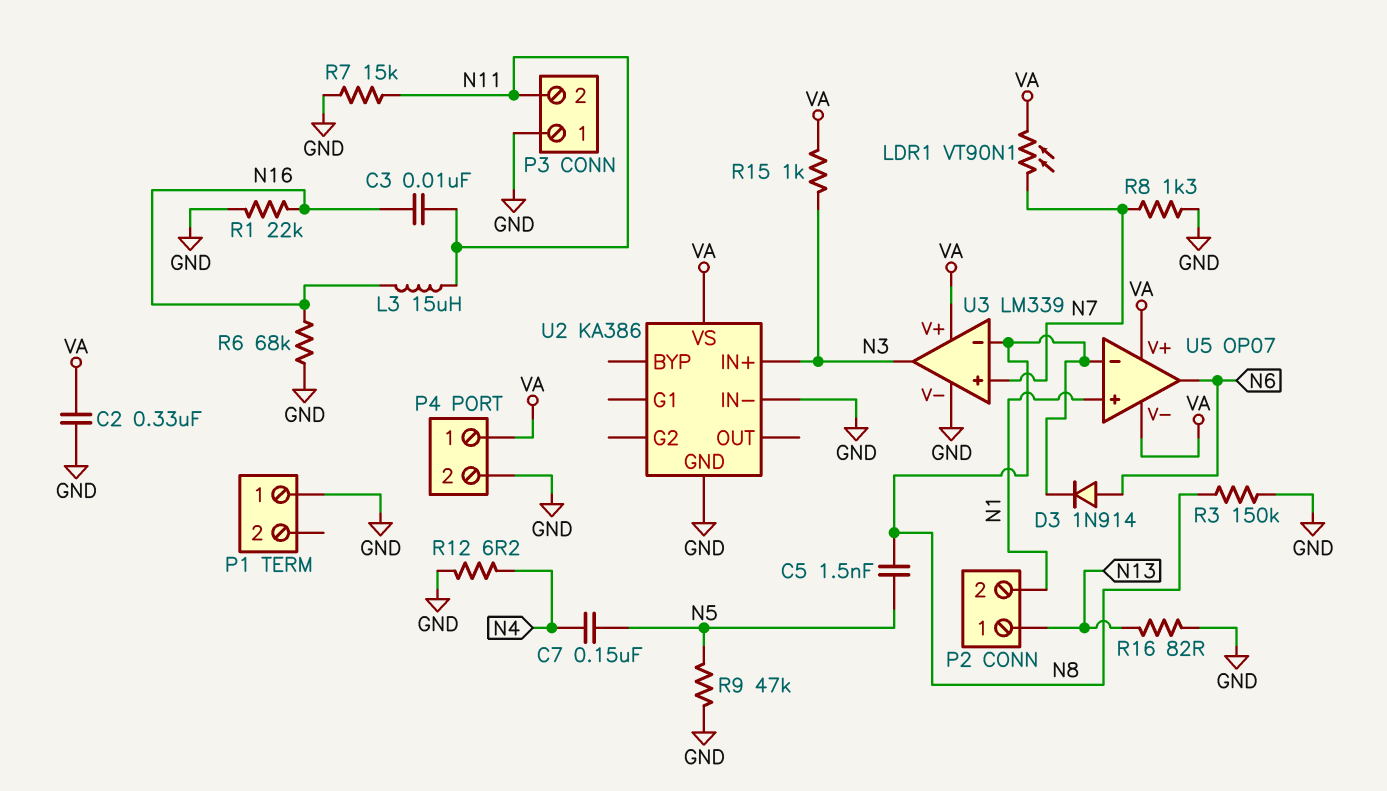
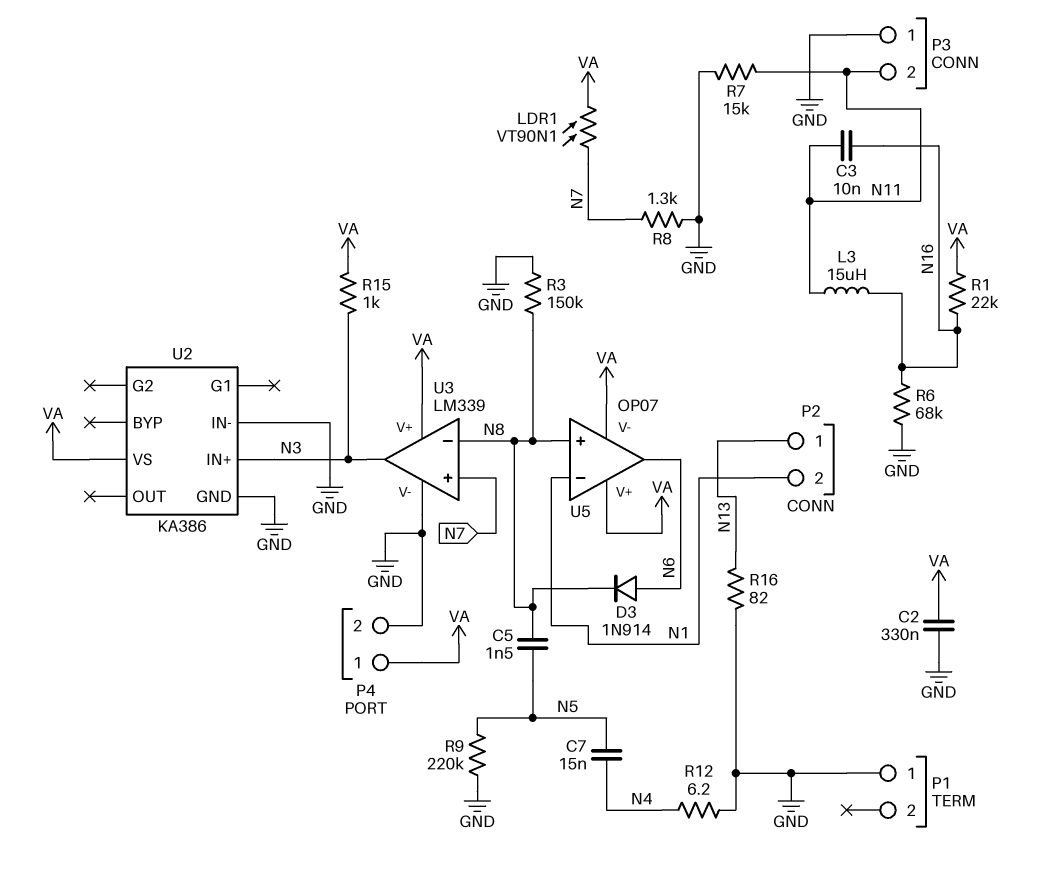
C7: 150nF (N4, N5) -> 15nF (N4, N5)
R1: 22k (GND, N16) -> 22k (N16, VA)
R9: 47k (GND, N5) -> 220k (GND, N5)
U5 pin in+: N1 -> N8
U5 pin in-: N8 -> N1

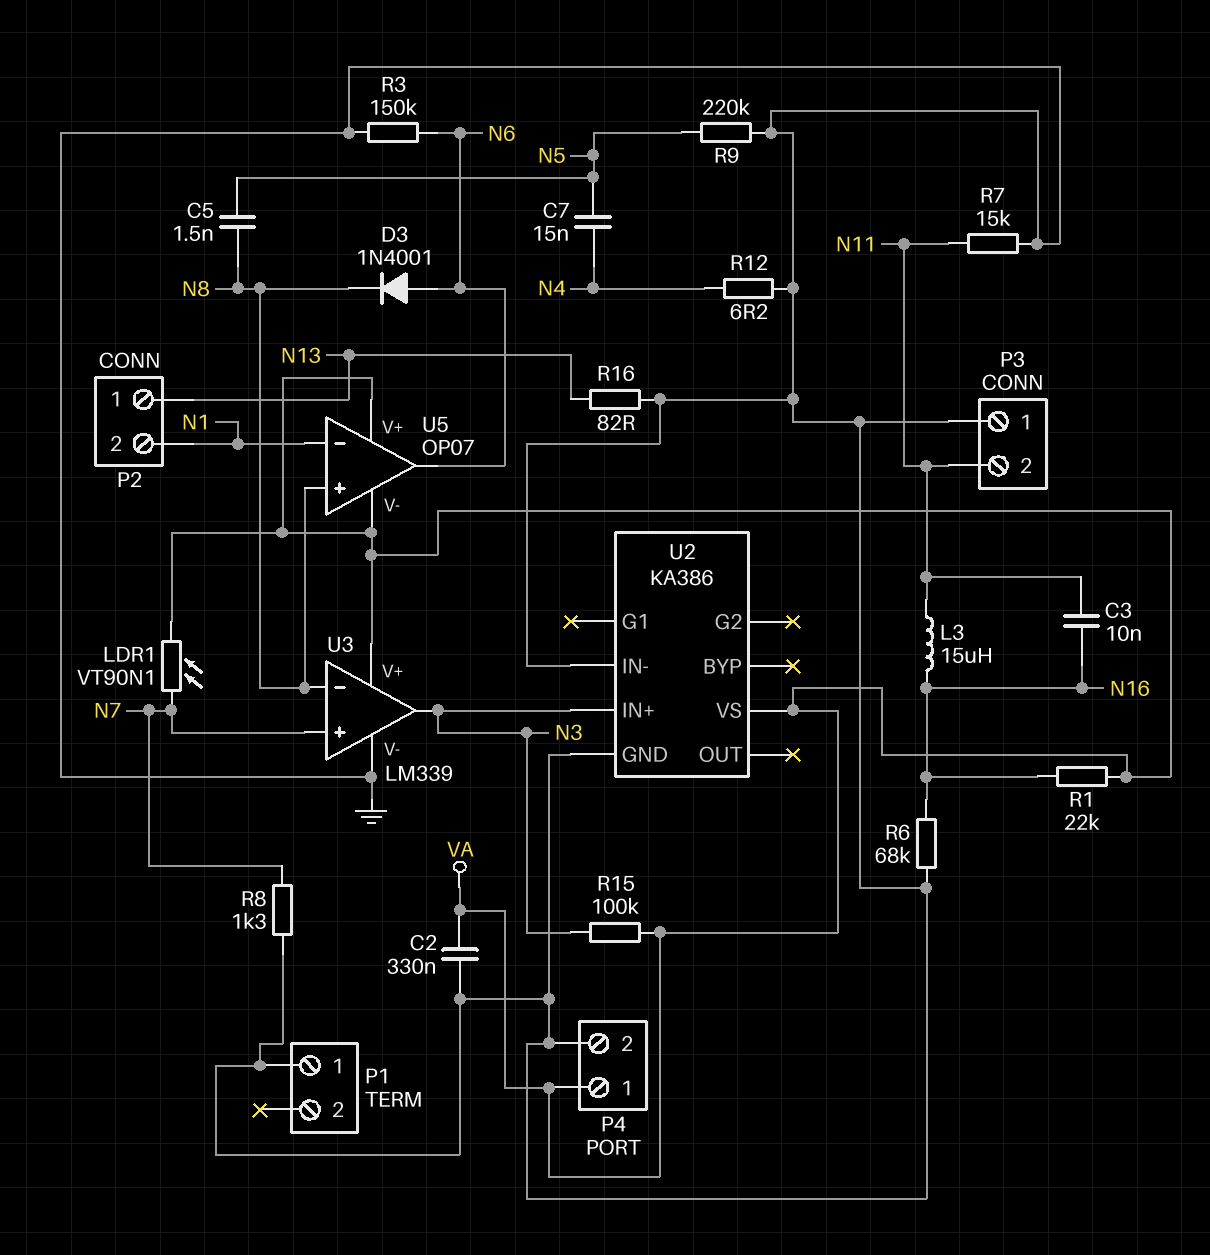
D3: diode 1N914 (A N6, K N8) -> diode 1N4001 (A N6, K N8)
R3: 150k (GND, N8) -> 150k (GND, N6)
R15: 1k (N3, VA) -> 100k (N3, VA)

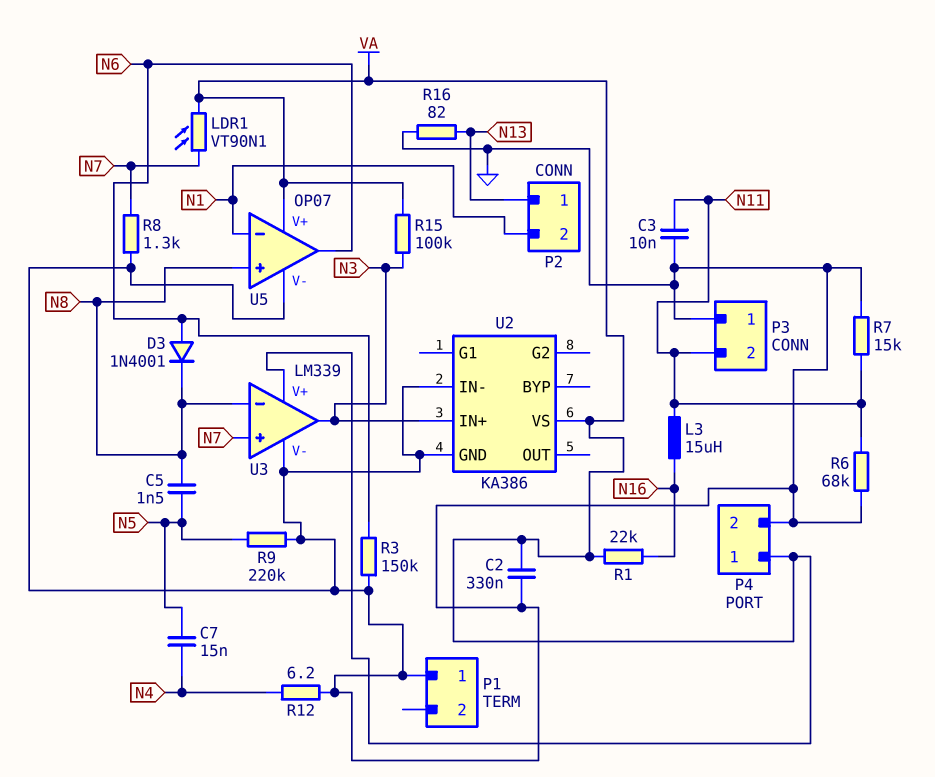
C3: 10nF (N11, N16) -> 10nF (GND, N11)
R6: 68k (GND, N16) -> 68k (GND, N11)
U5 pin V-: VA -> GND

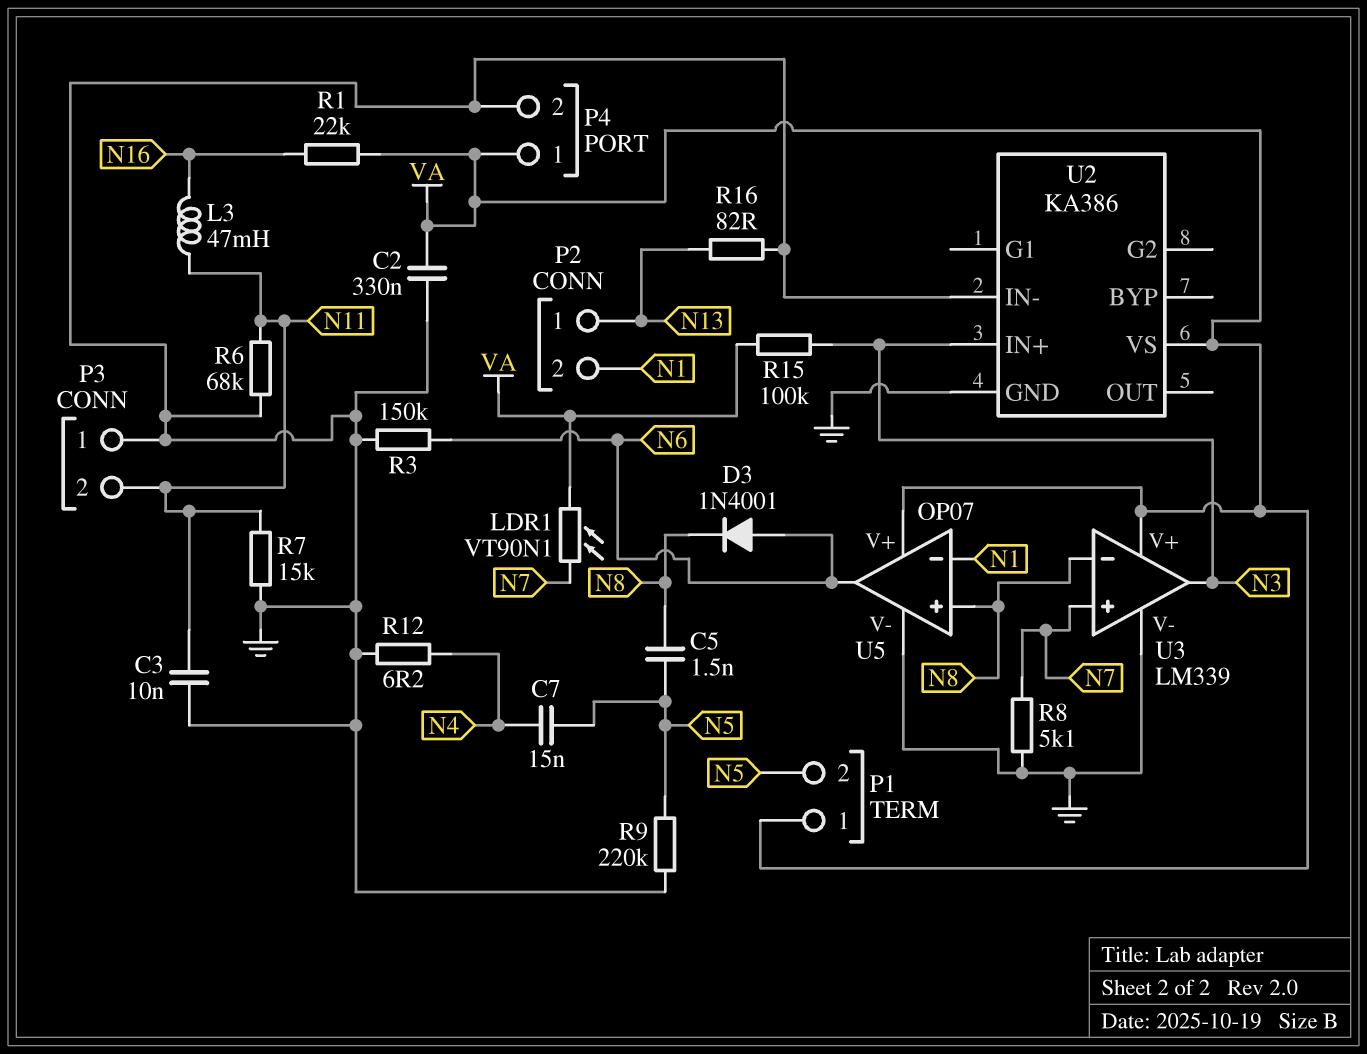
L3: 15uH (N11, N16) -> 47mH (N11, N16)
P1 pin 1: GND -> VA
P1 pin 2: none -> N5
R8: 1.3k (GND, N7) -> 5.1k (GND, N7)

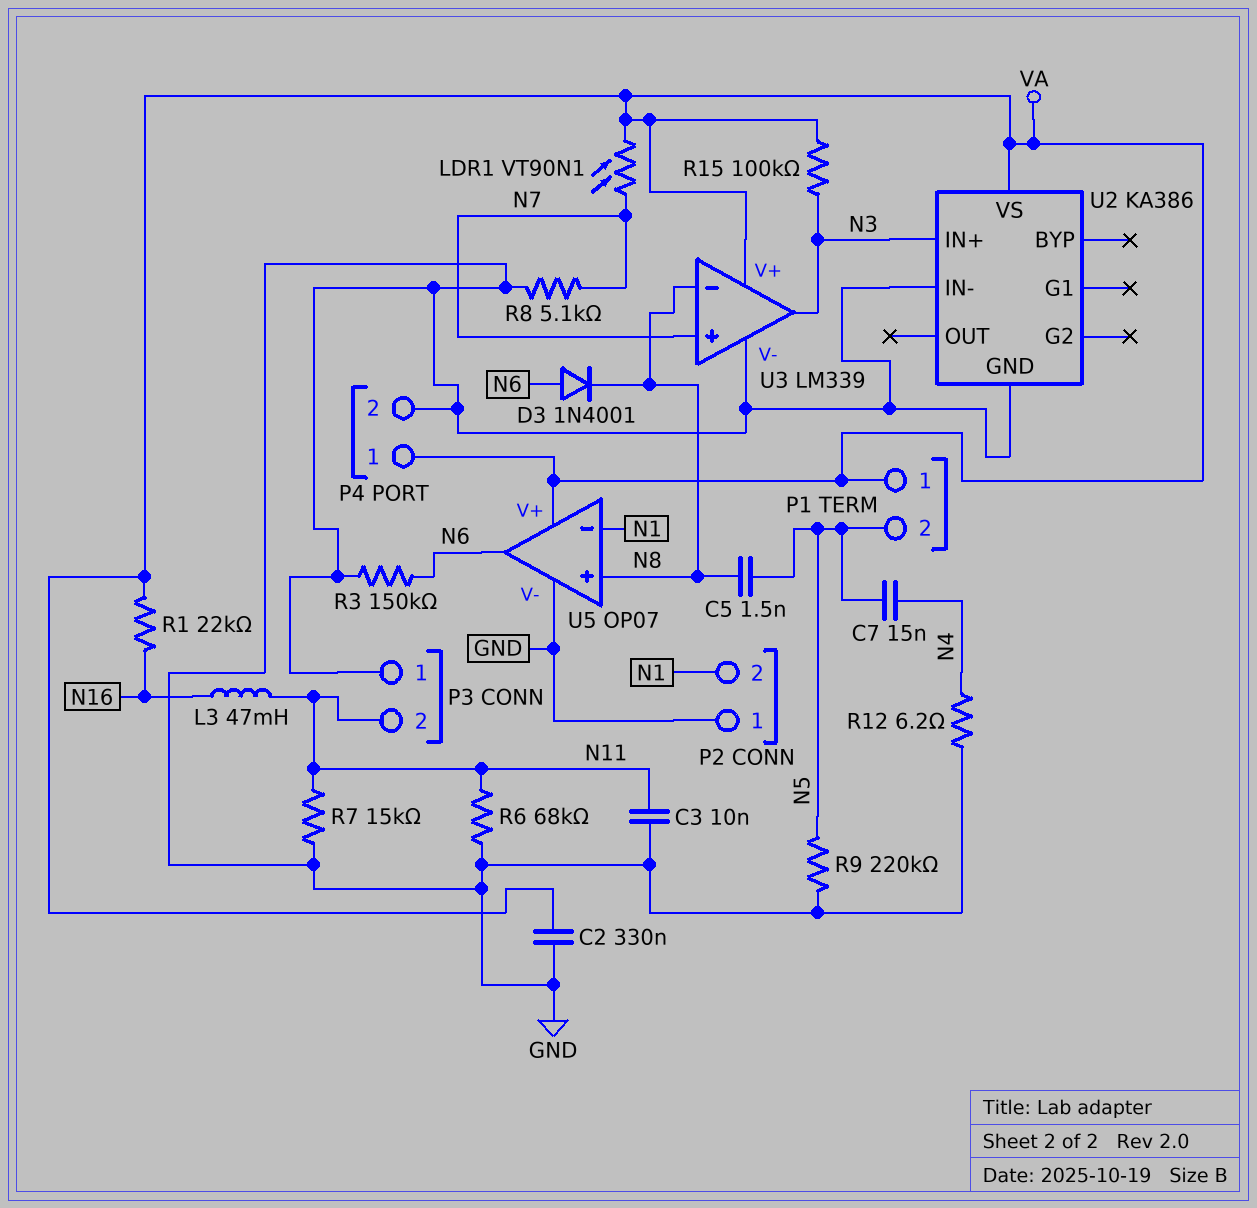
P2 pin 1: N13 -> GND
R16: 82 (GND, N13) -> none

